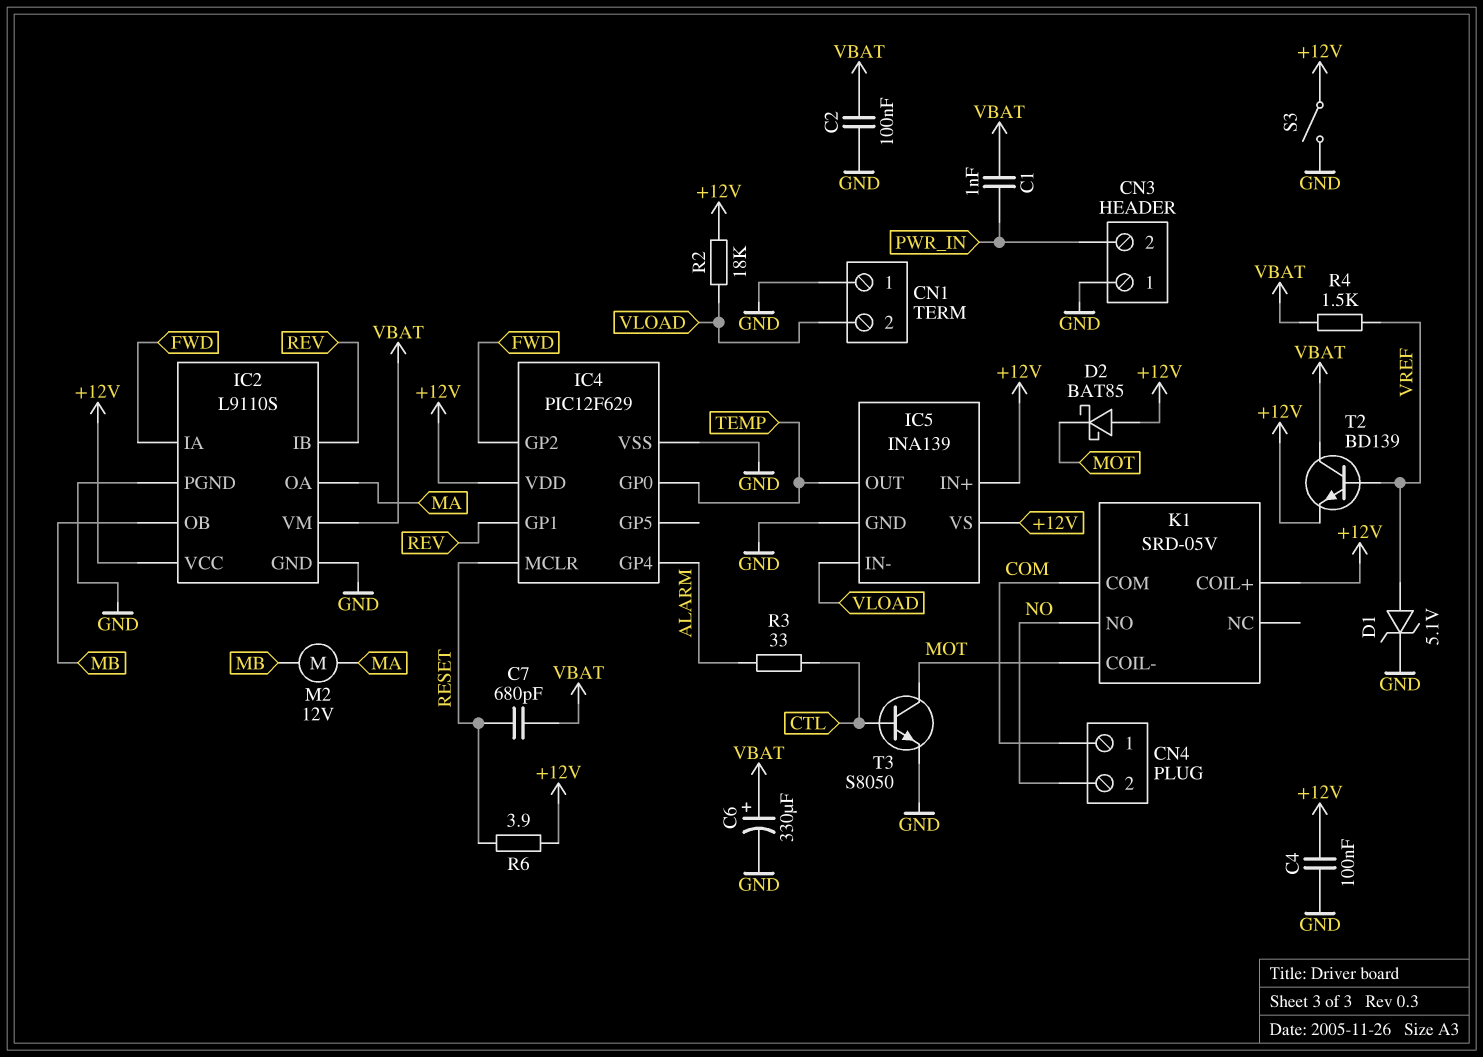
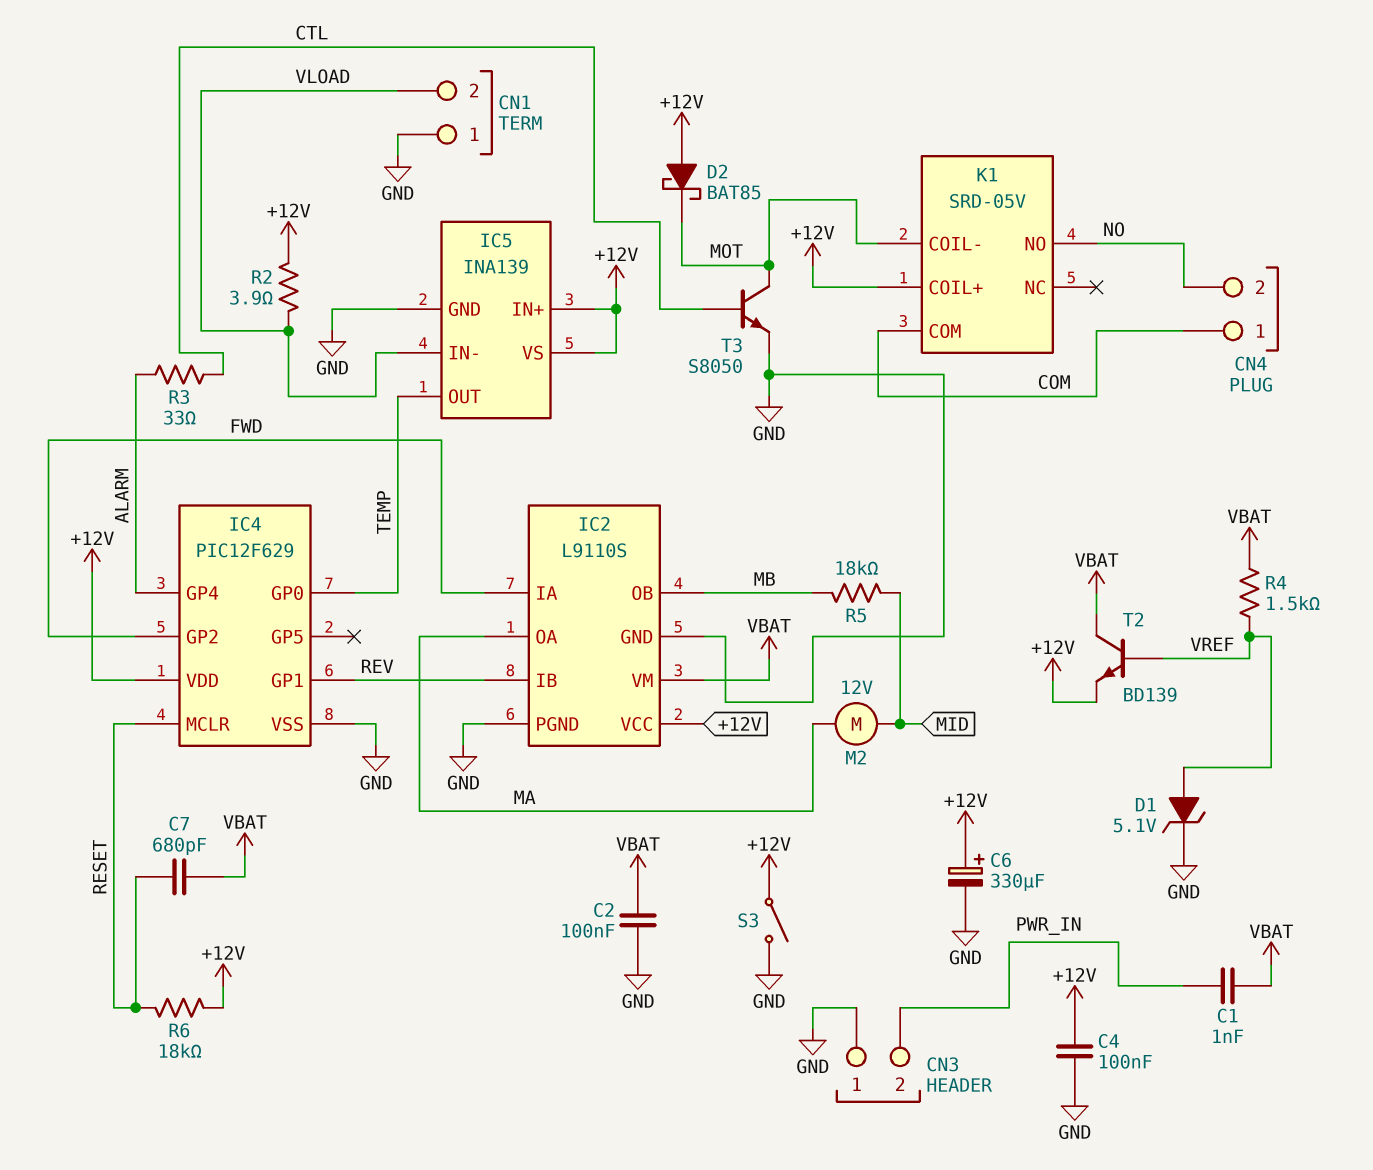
C6: 330uF (plus VBAT, minus GND) -> 330uF (plus +12V, minus GND)
M2: motor 12V (MA, MB) -> motor 12V (MA, MID)
R2: 18k (+12V, VLOAD) -> 3.9 (+12V, VLOAD)
R5: none -> 18k (MB, MID)
R6: 3.9 (+12V, RESET) -> 18k (+12V, RESET)

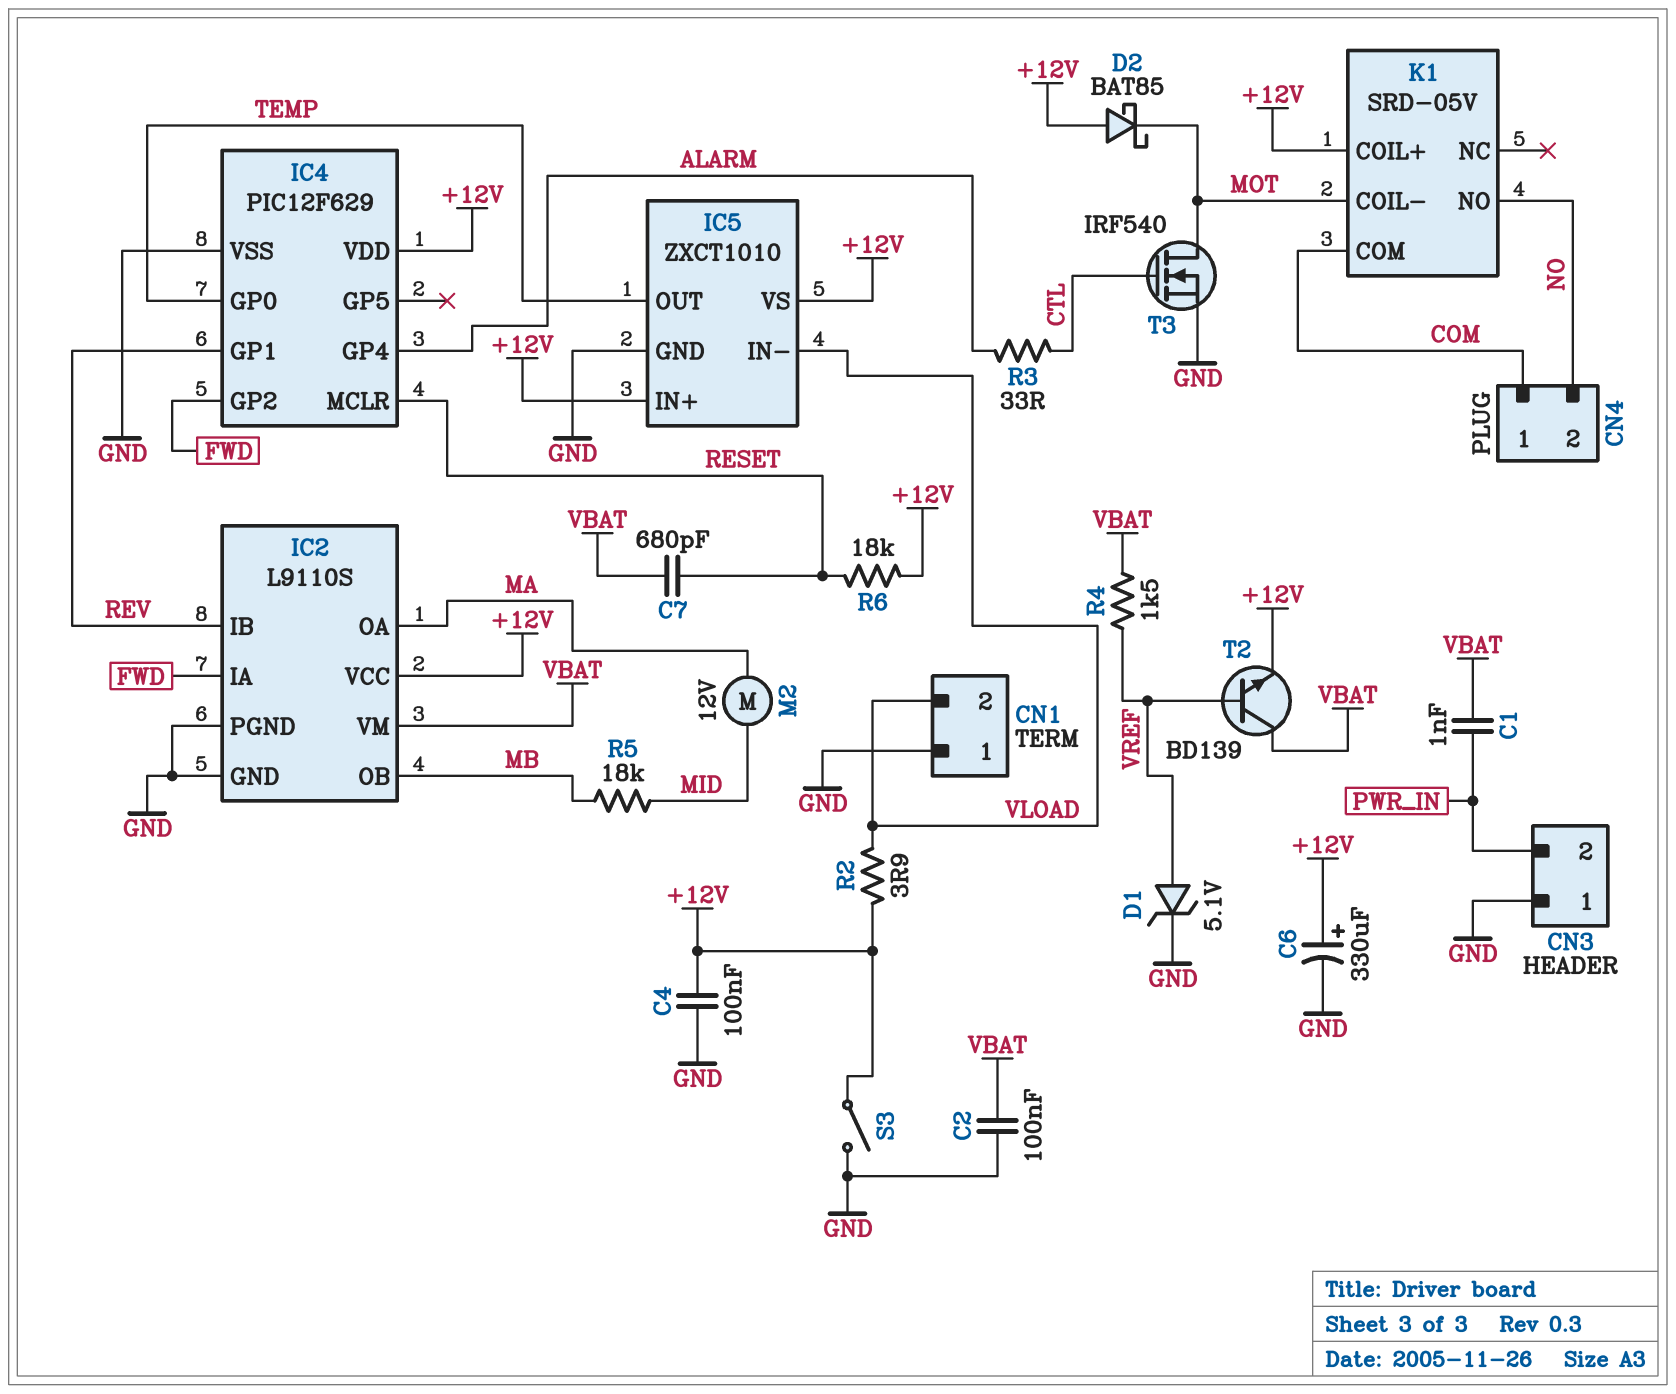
IC5: INA139 -> ZXCT1010
T3: NPN S8050 (B CTL, C MOT, E GND) -> NMOS IRF540 (G CTL, D MOT, S GND)

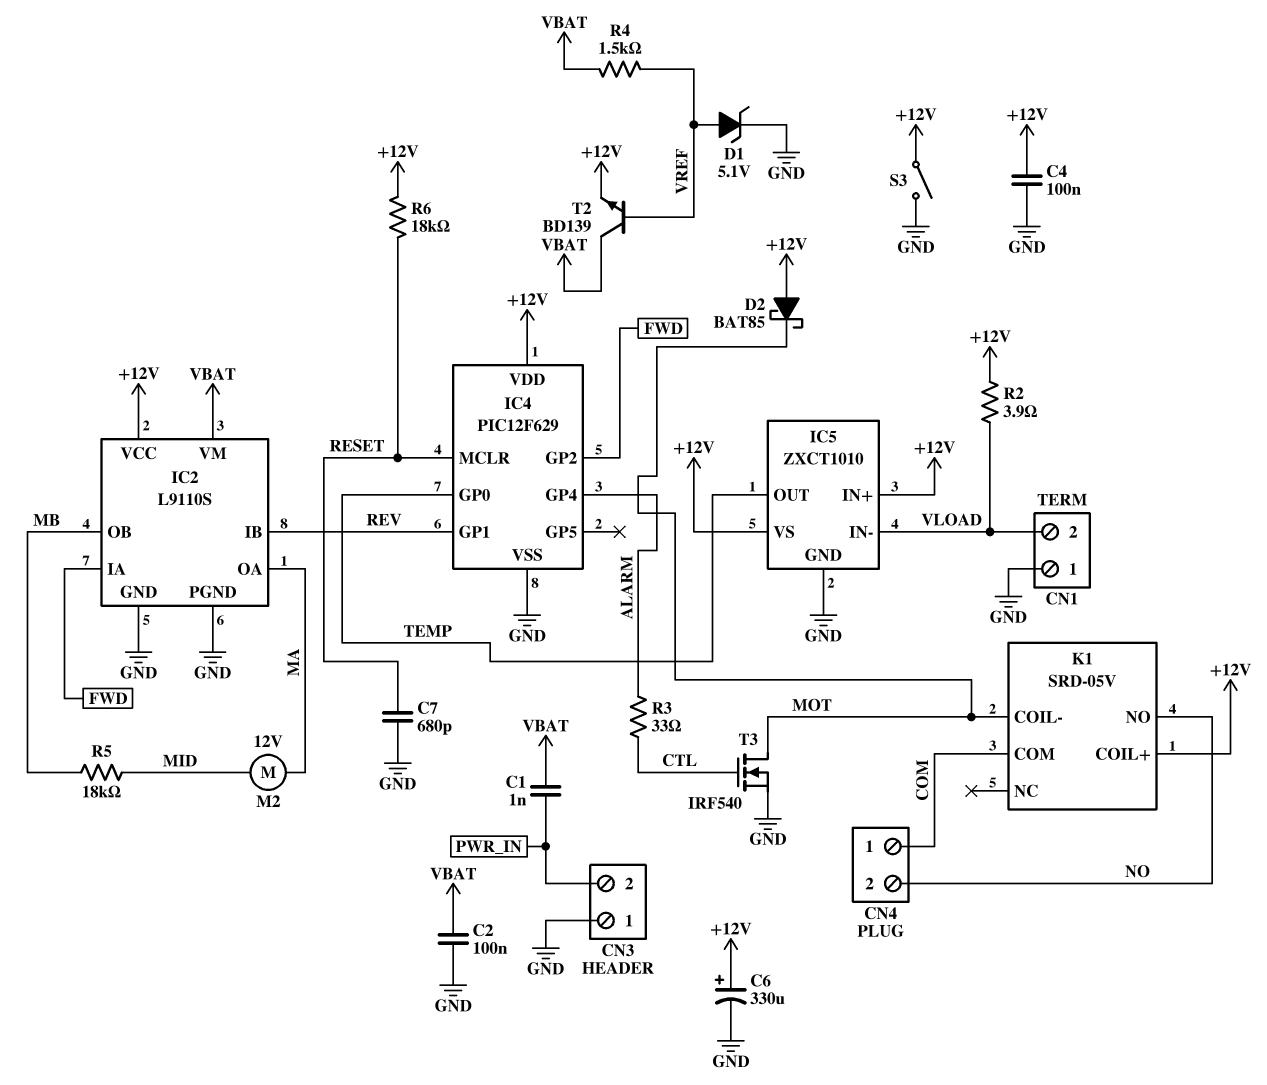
C7: 680pF (RESET, VBAT) -> 680pF (GND, RESET)

